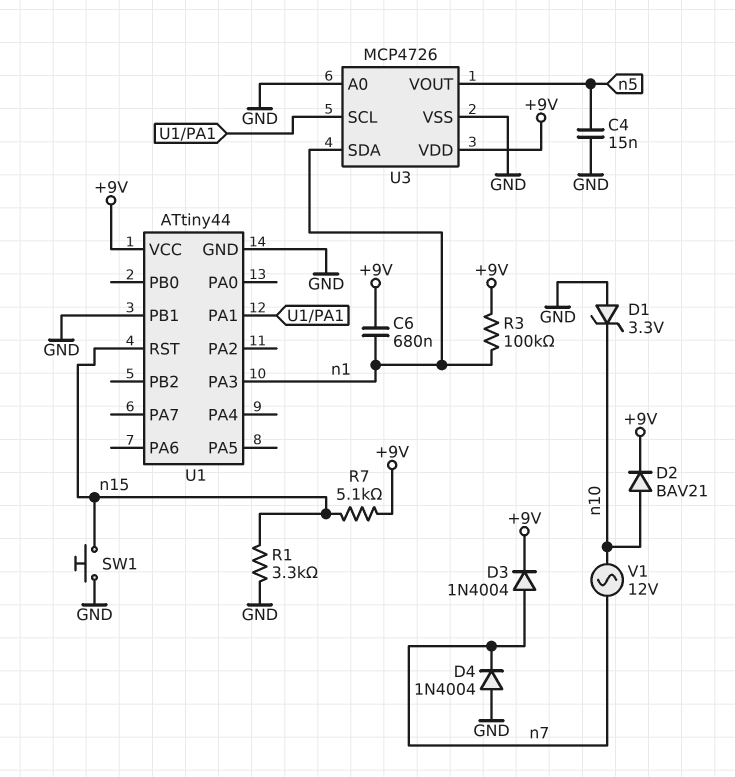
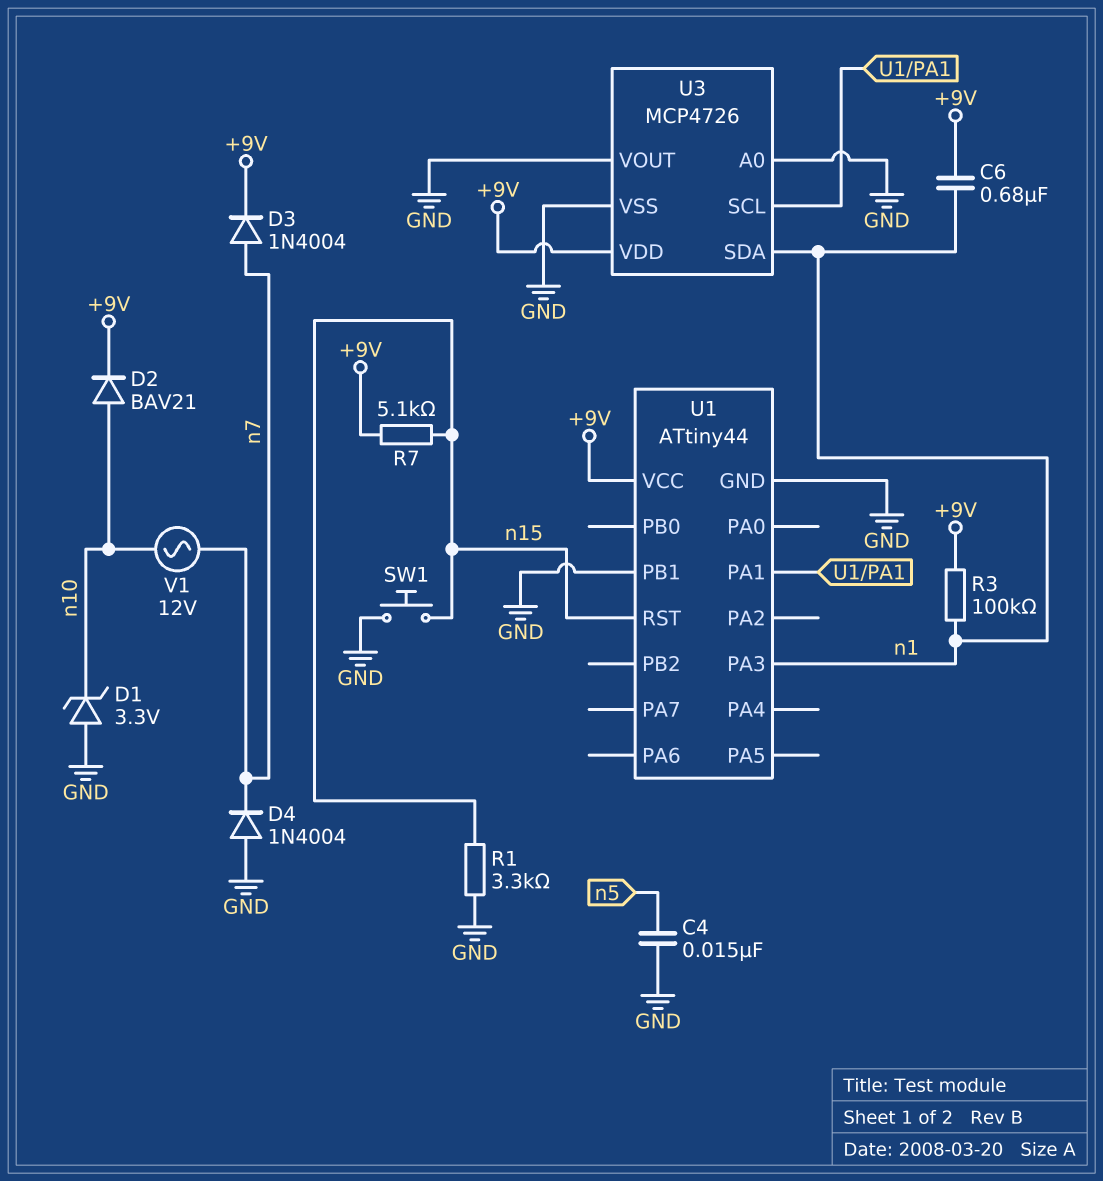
U3 pin VOUT: n5 -> GND

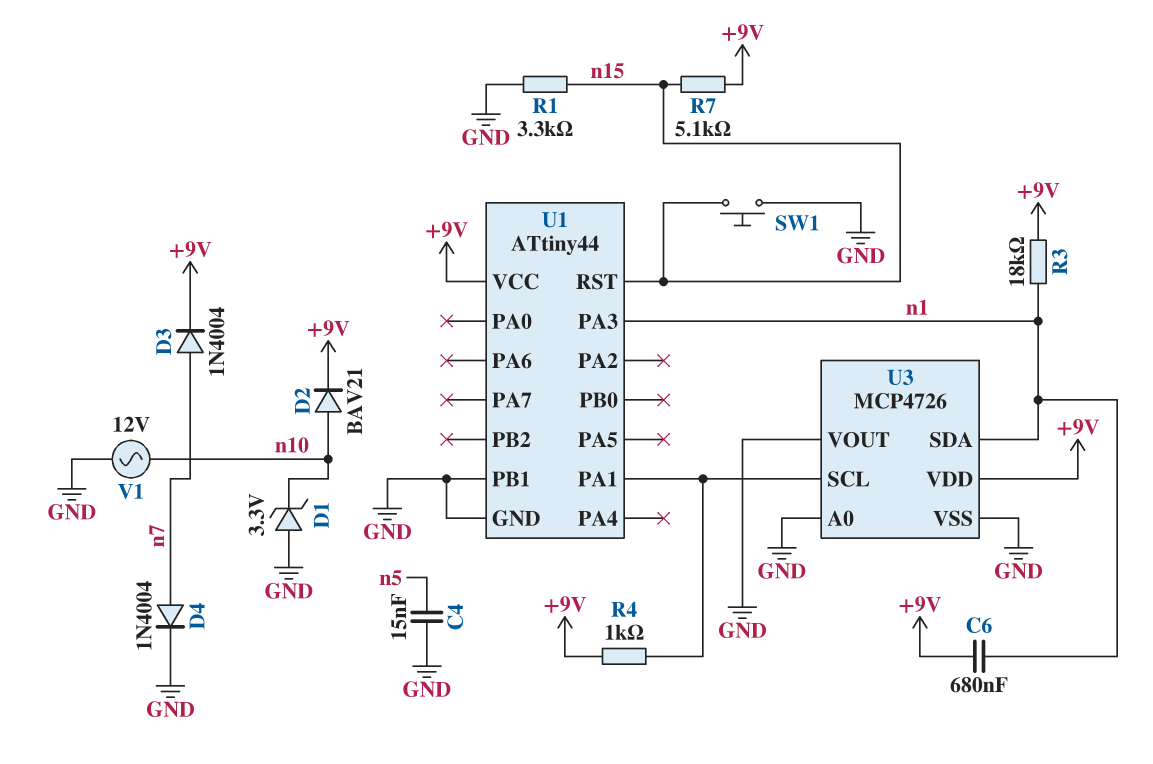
D4: diode 1N4004 (A GND, K n7) -> diode 1N4004 (A n7, K GND)
R3: 100k (+9V, n1) -> 18k (+9V, n1)
R4: none -> 1k (+9V, U1/PA1)
V1: AC 12V (n7, n10) -> AC 12V (GND, n10)

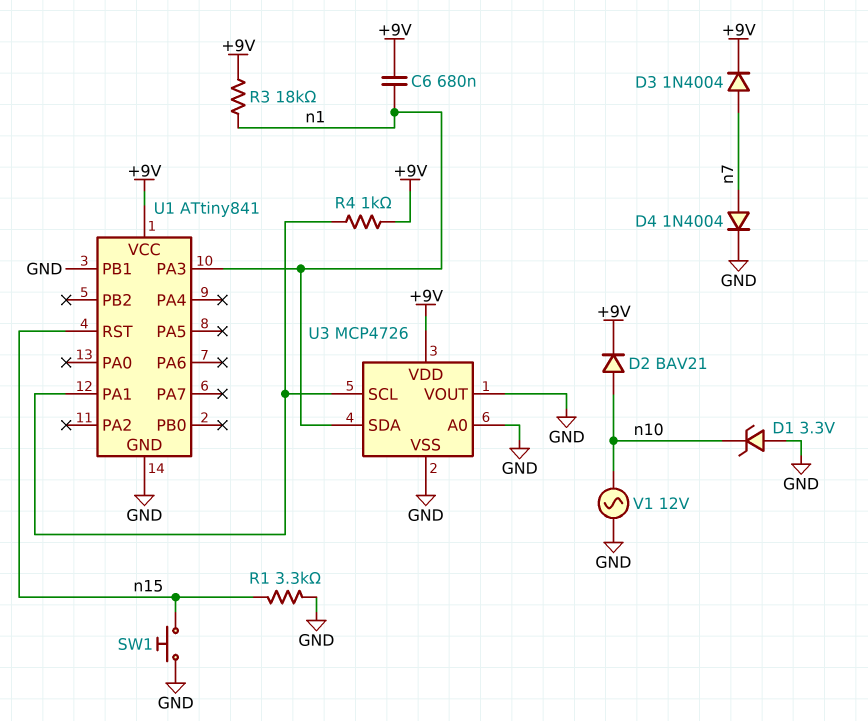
C4: 15nF (GND, n5) -> none
R7: 5.1k (+9V, n15) -> none
U1: ATtiny44 -> ATtiny841

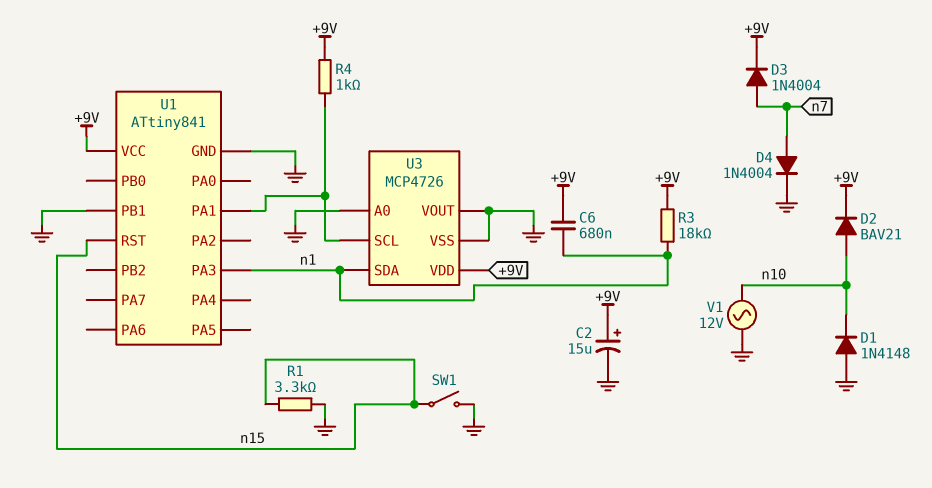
C2: none -> 15uF (plus +9V, minus GND)
D1: zener 3.3V (A GND, K n10) -> diode 1N4148 (A GND, K n10)
SW1: button (GND, n15) -> switch (GND, n15)

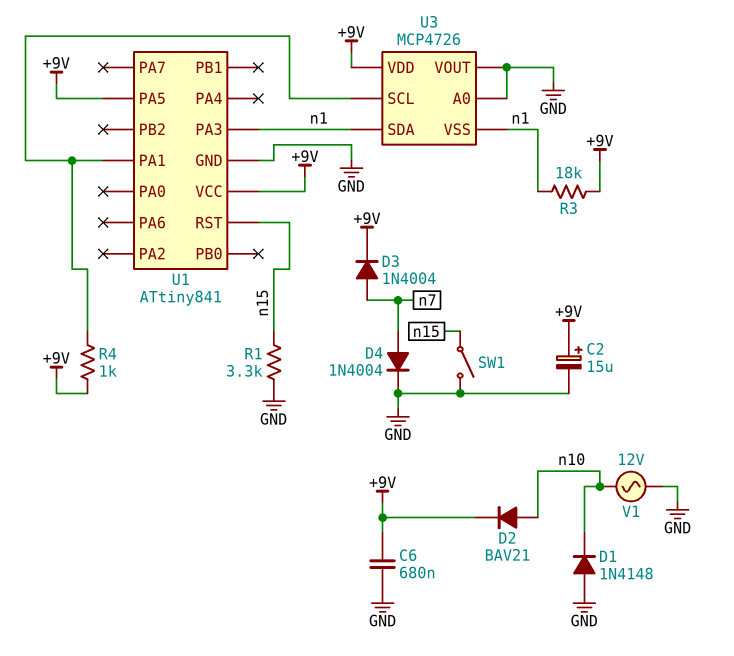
C6: 680nF (+9V, n1) -> 680nF (+9V, GND)
U1 pin PA5: none -> +9V
U1 pin PB1: GND -> none
U3 pin VSS: GND -> n1

